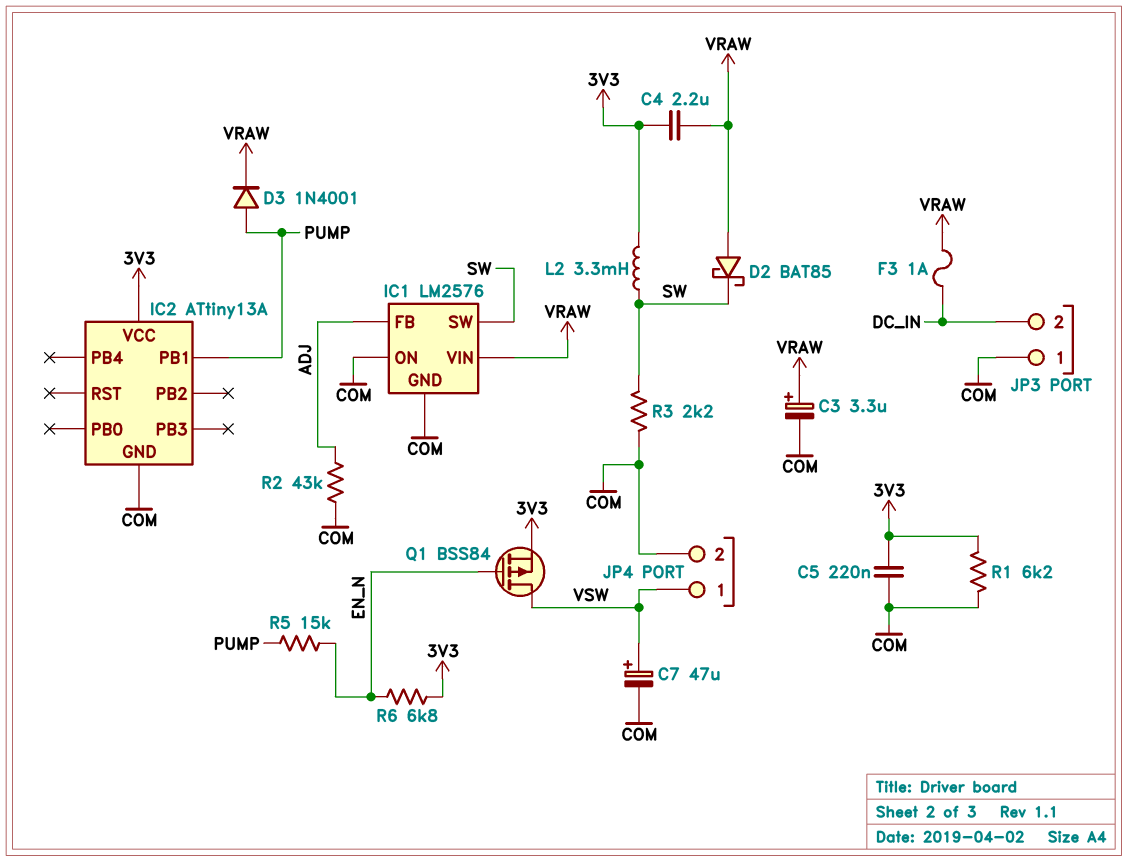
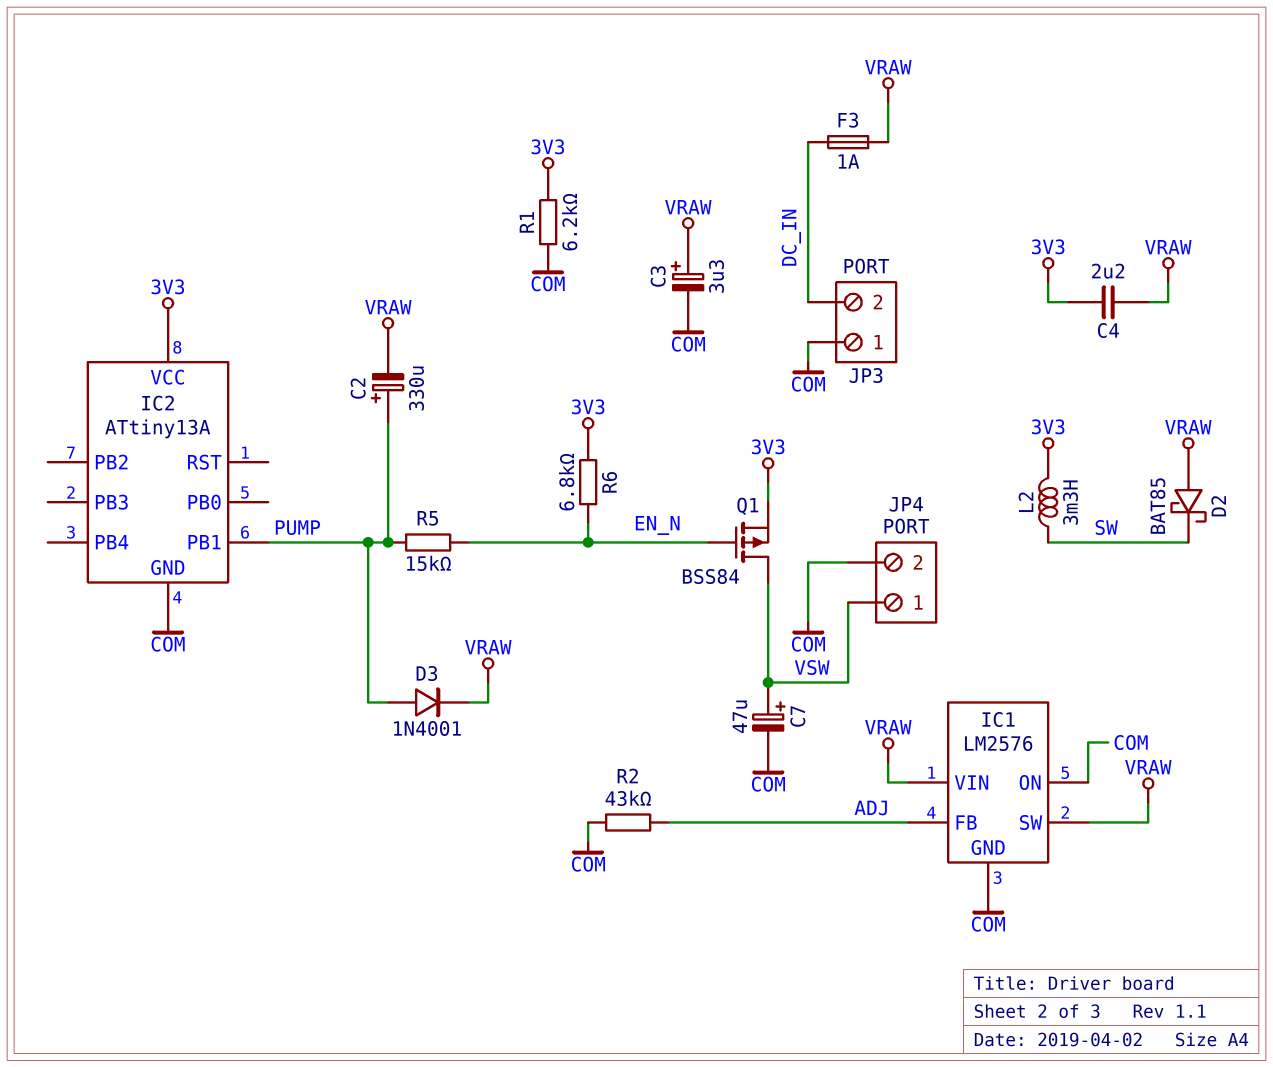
C2: none -> 330uF (plus PUMP, minus VRAW)
C5: 220nF (3V3, COM) -> none
IC1 pin SW: SW -> VRAW
R3: 2.2k (COM, SW) -> none

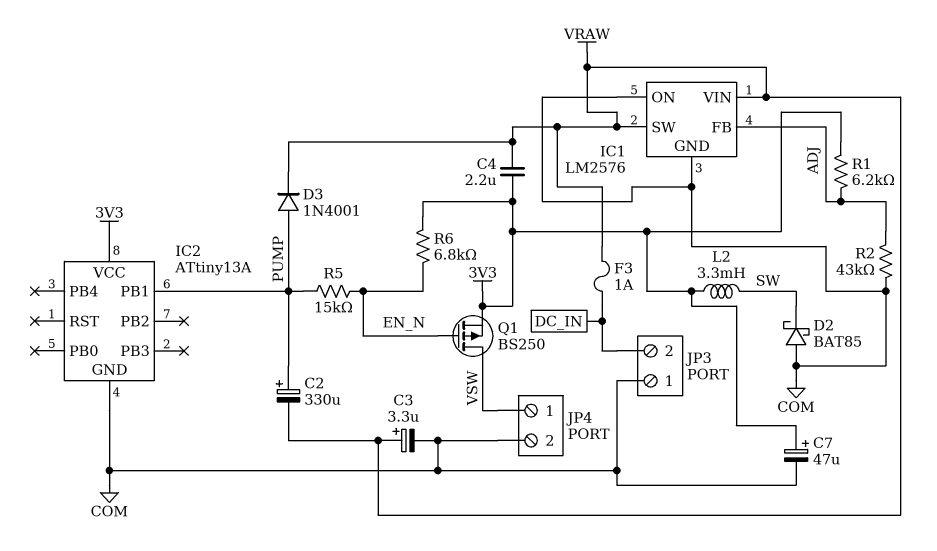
C7: 47uF (plus VSW, minus COM) -> 47uF (plus 3V3, minus COM)
D2: schottky BAT85 (A VRAW, K SW) -> schottky BAT85 (A COM, K SW)
Q1: PMOS BSS84 (G EN_N, D VSW, S 3V3) -> PMOS BS250 (G EN_N, D VSW, S 3V3)
R1: 6.2k (3V3, COM) -> 6.2k (3V3, ADJ)

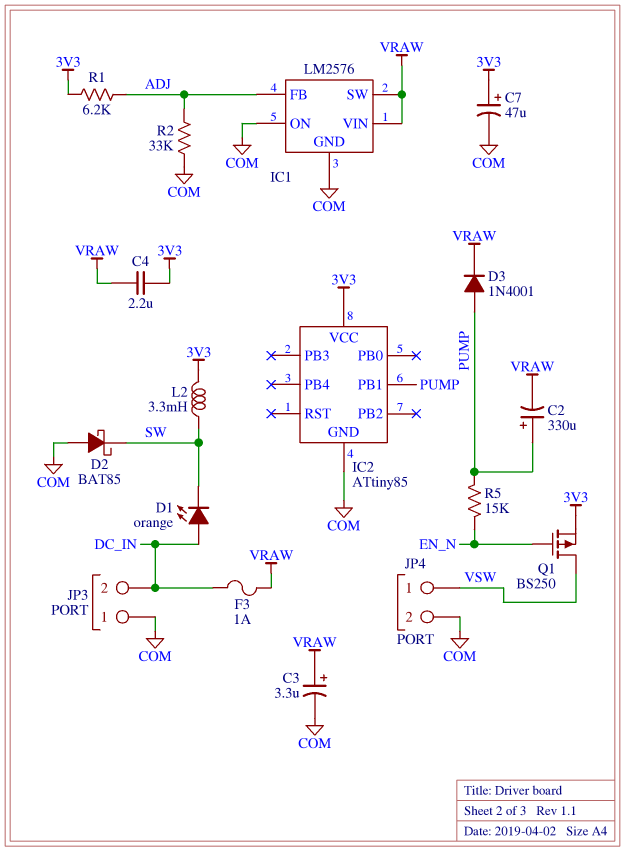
D1: none -> LED orange (A DC_IN, K SW)
IC2: ATtiny13A -> ATtiny85
R2: 43k (ADJ, COM) -> 33k (ADJ, COM)
R6: 6.8k (3V3, EN_N) -> none

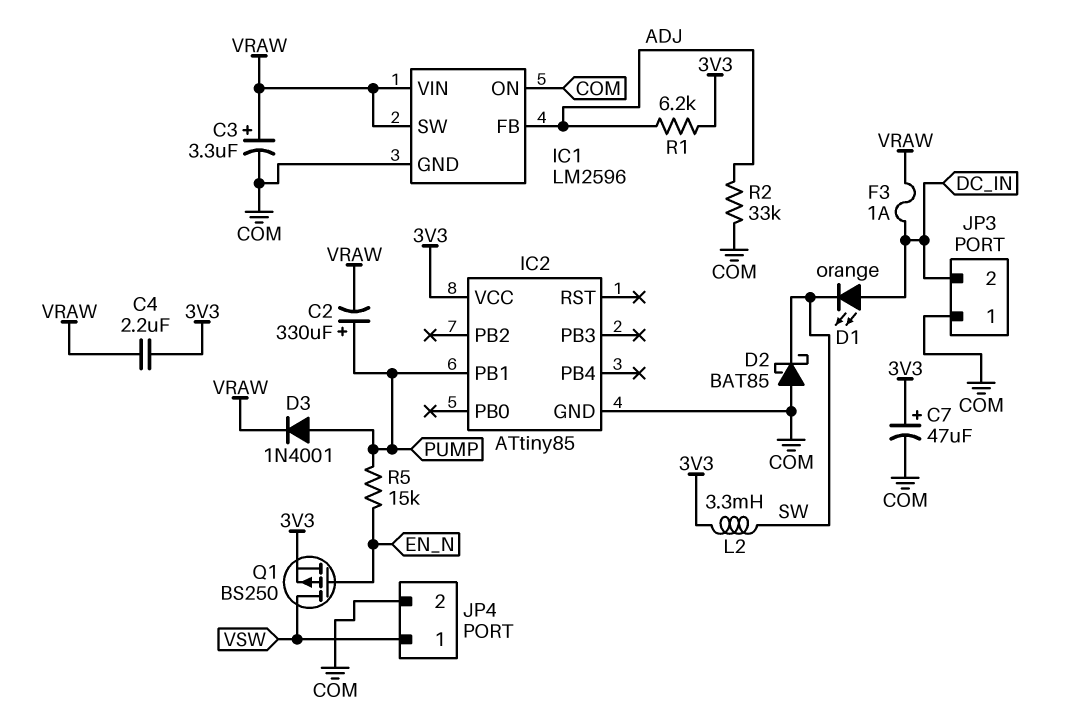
IC1: LM2576 -> LM2596

